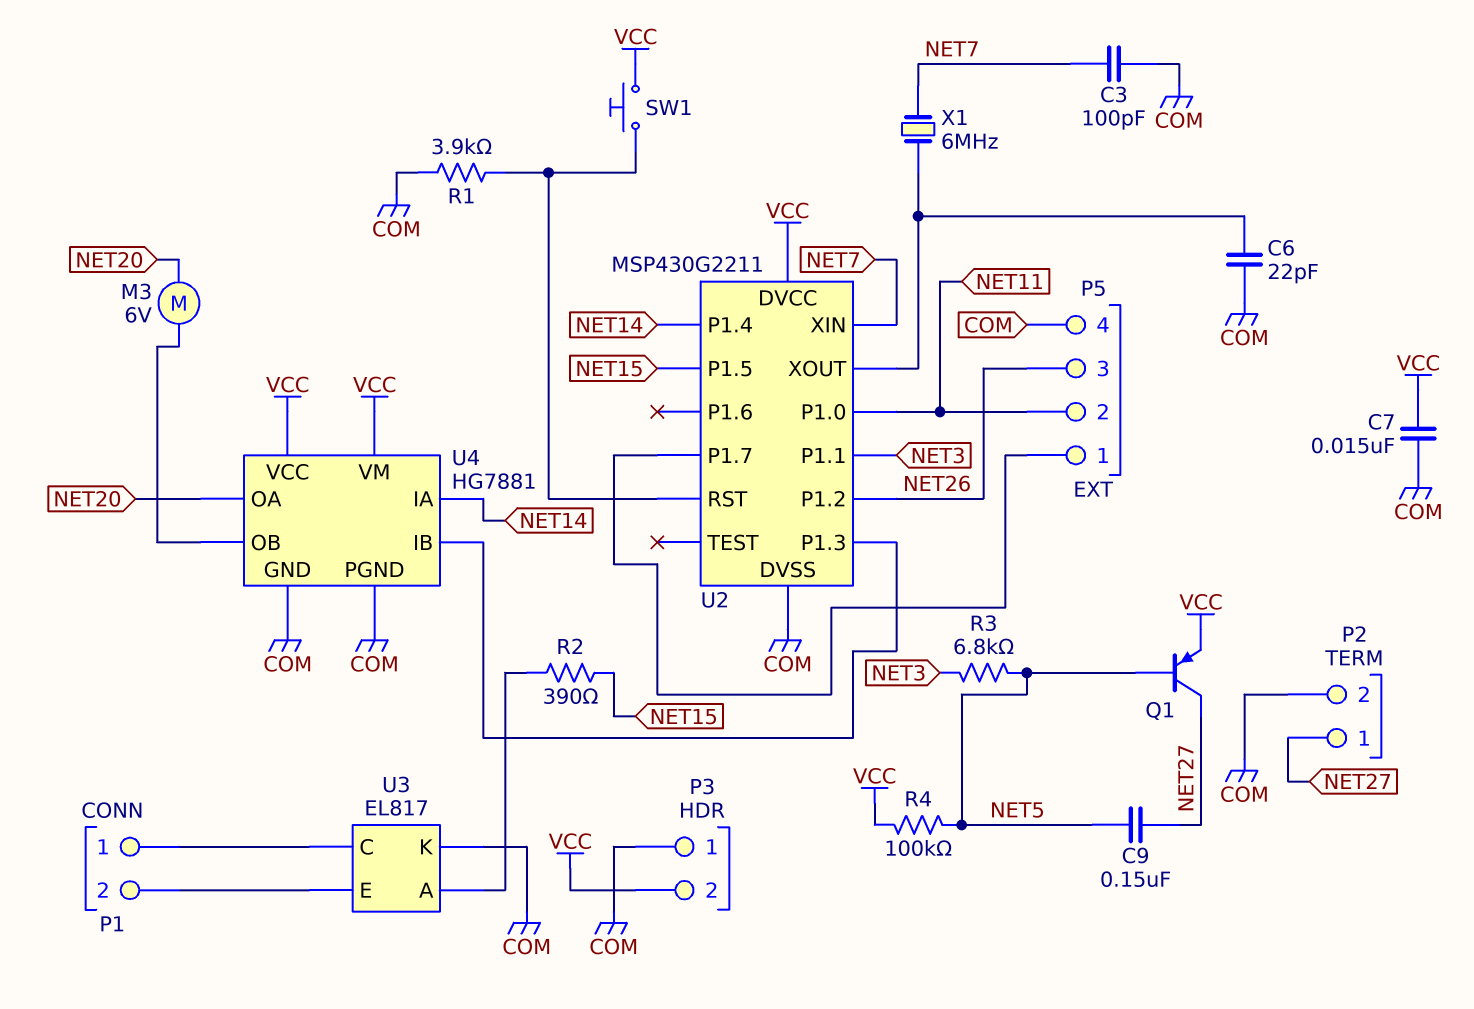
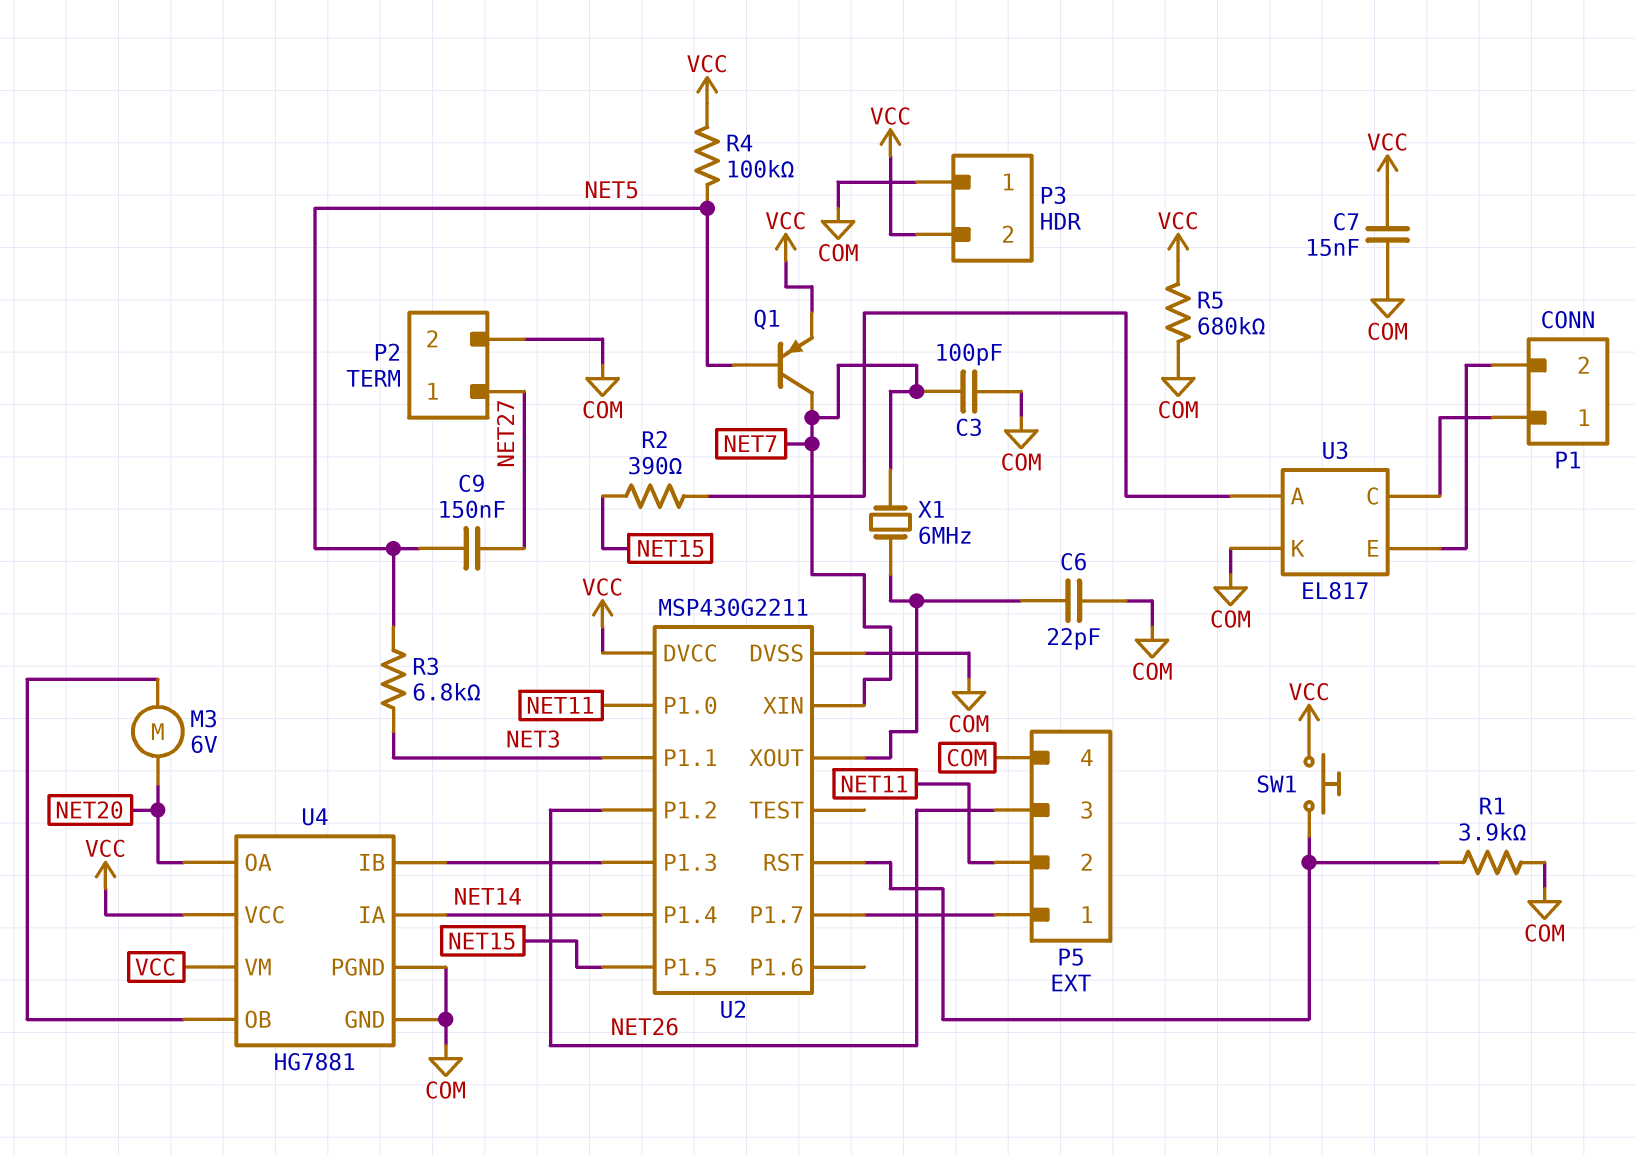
Q1: PNP (B NET5, C NET27, E VCC) -> PNP (B NET5, C NET7, E VCC)
R5: none -> 680k (COM, VCC)

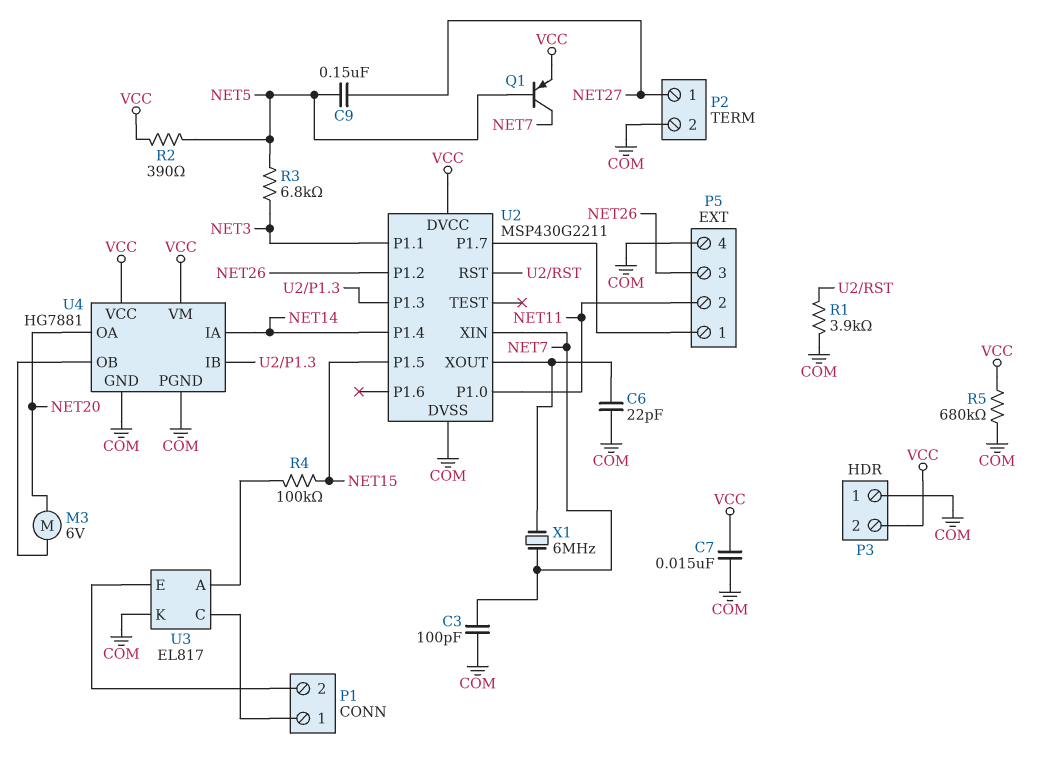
R2: 390 (NET15, U3/A) -> 390 (NET5, VCC)
R4: 100k (NET5, VCC) -> 100k (NET15, U3/A)
SW1: button (U2/RST, VCC) -> none

